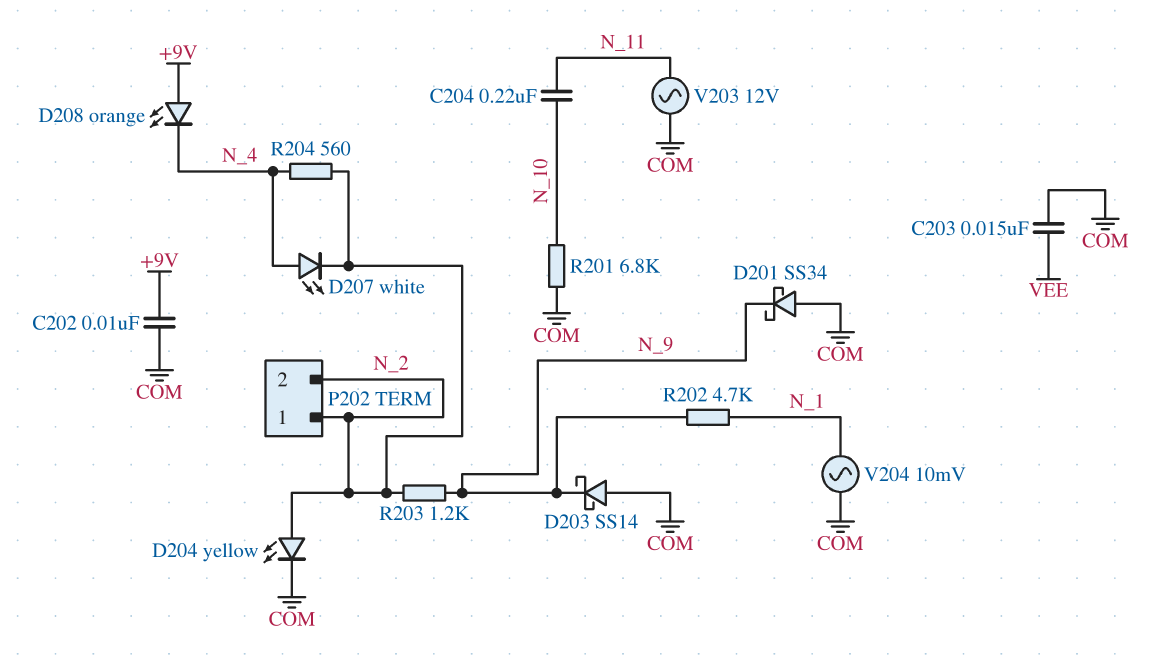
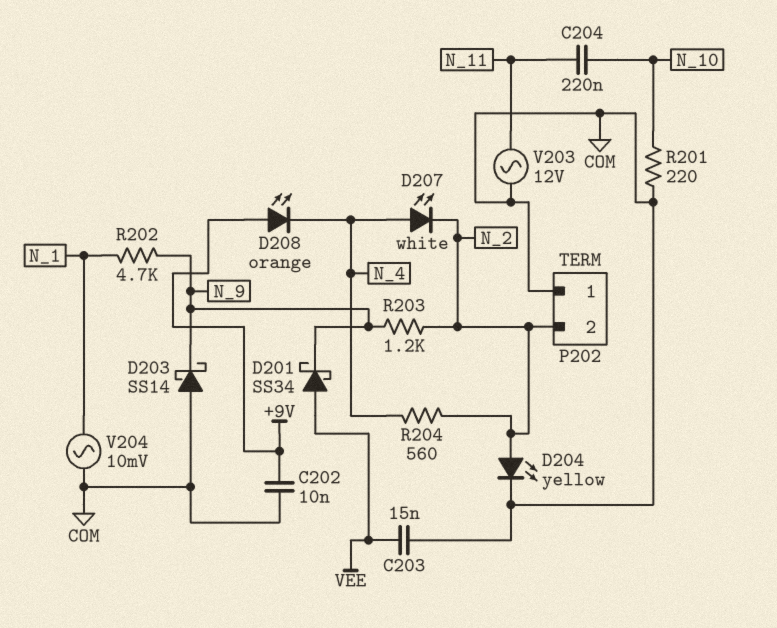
D201: schottky SS34 (A COM, K N_9) -> schottky SS34 (A VEE, K N_9)
P202 pin 1: N_2 -> COM
R201: 6.8k (COM, N_10) -> 220 (COM, N_10)

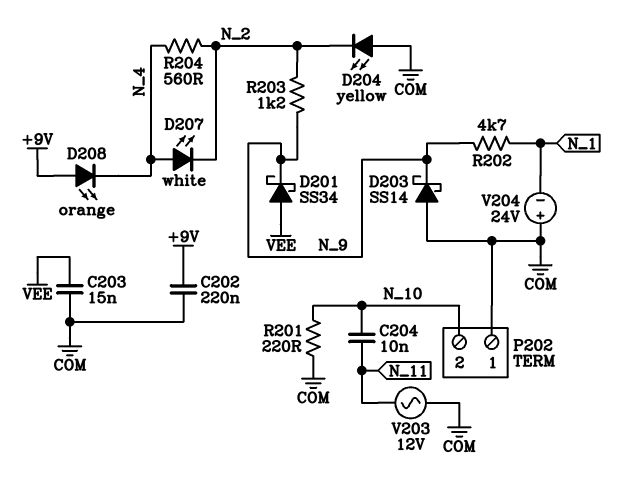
C202: 10nF (+9V, COM) -> 220nF (+9V, COM)
C204: 220nF (N_10, N_11) -> 10nF (N_10, N_11)
D204: LED yellow (A N_2, K COM) -> LED yellow (A COM, K N_2)
P202 pin 2: N_2 -> N_10
V204: AC 10mV (COM, N_1) -> 24V (plus COM, minus N_1)

